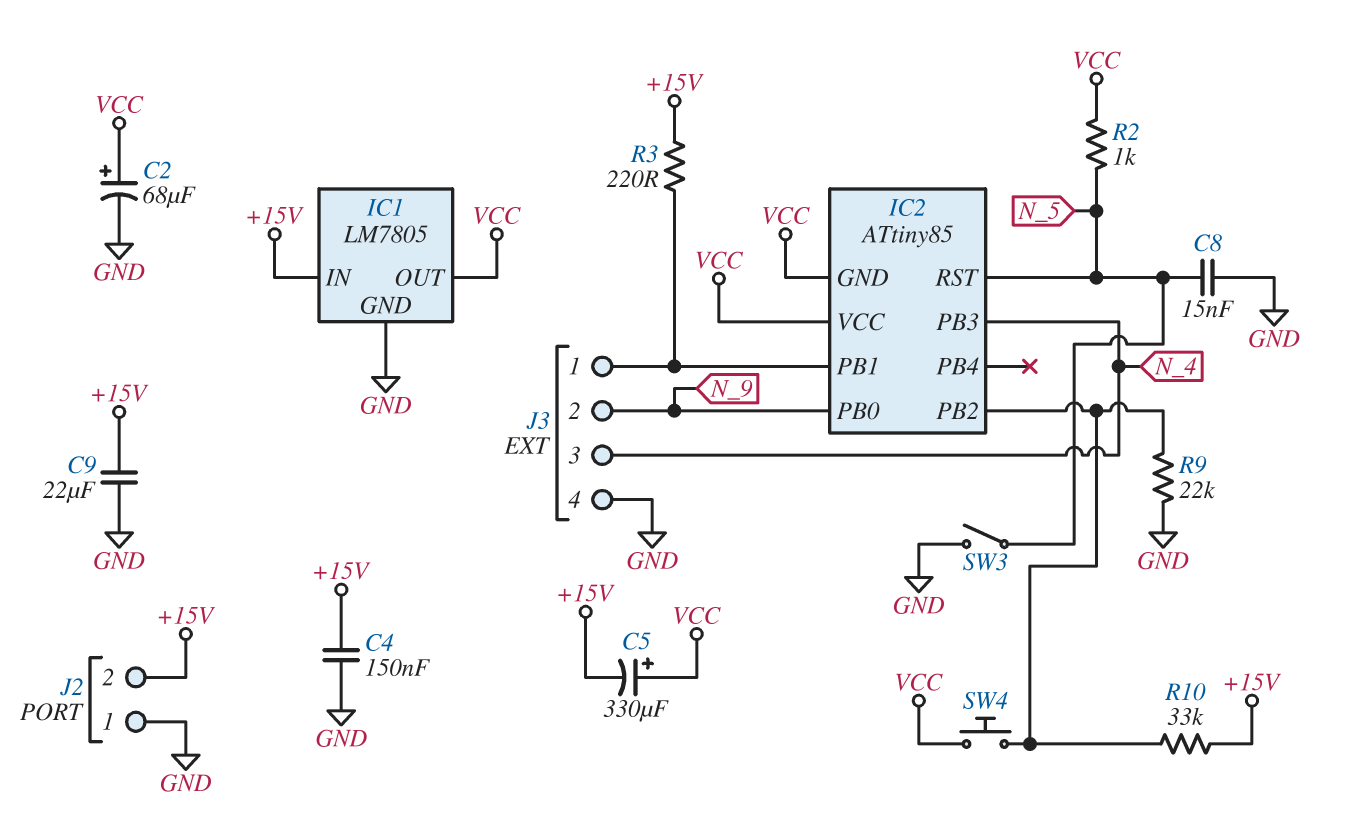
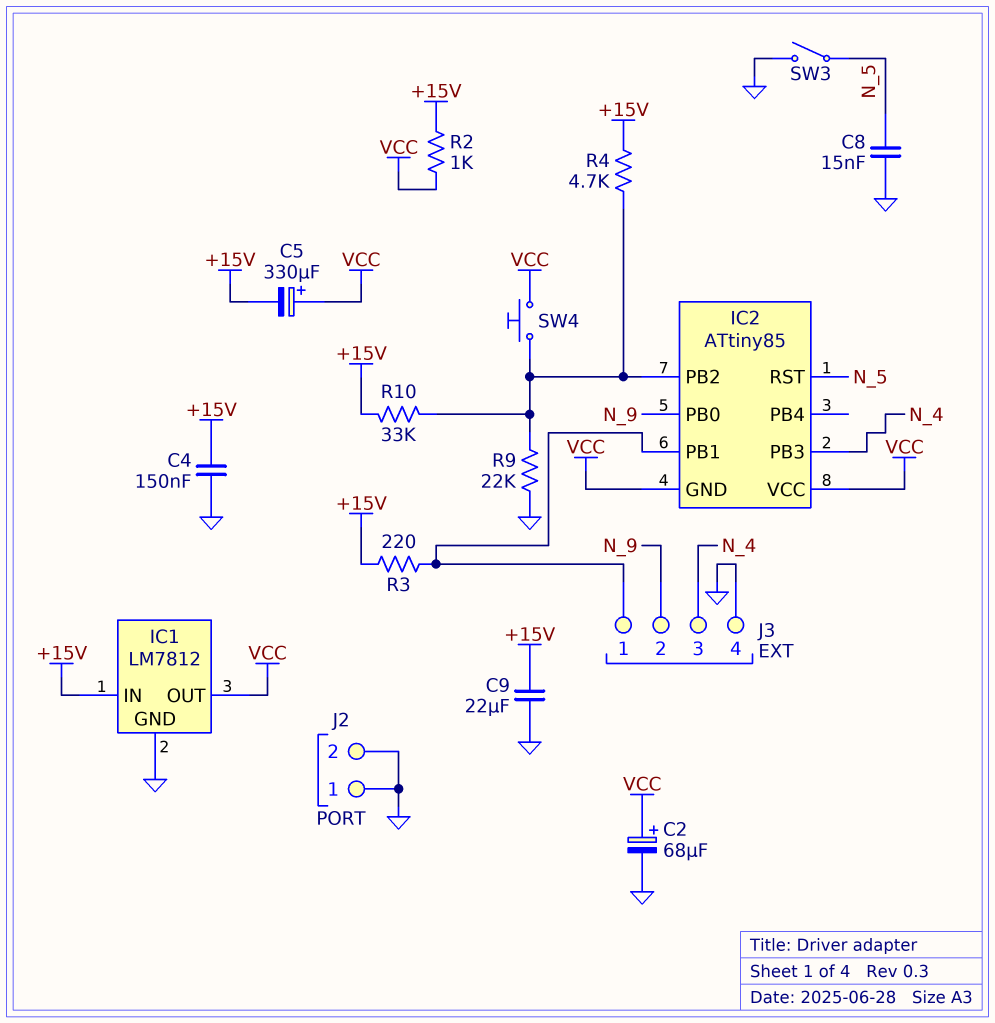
IC1: LM7805 -> LM7812
J2 pin 2: +15V -> GND
R2: 1k (N_5, VCC) -> 1k (+15V, VCC)
R4: none -> 4.7k (+15V, IC2/PB2)

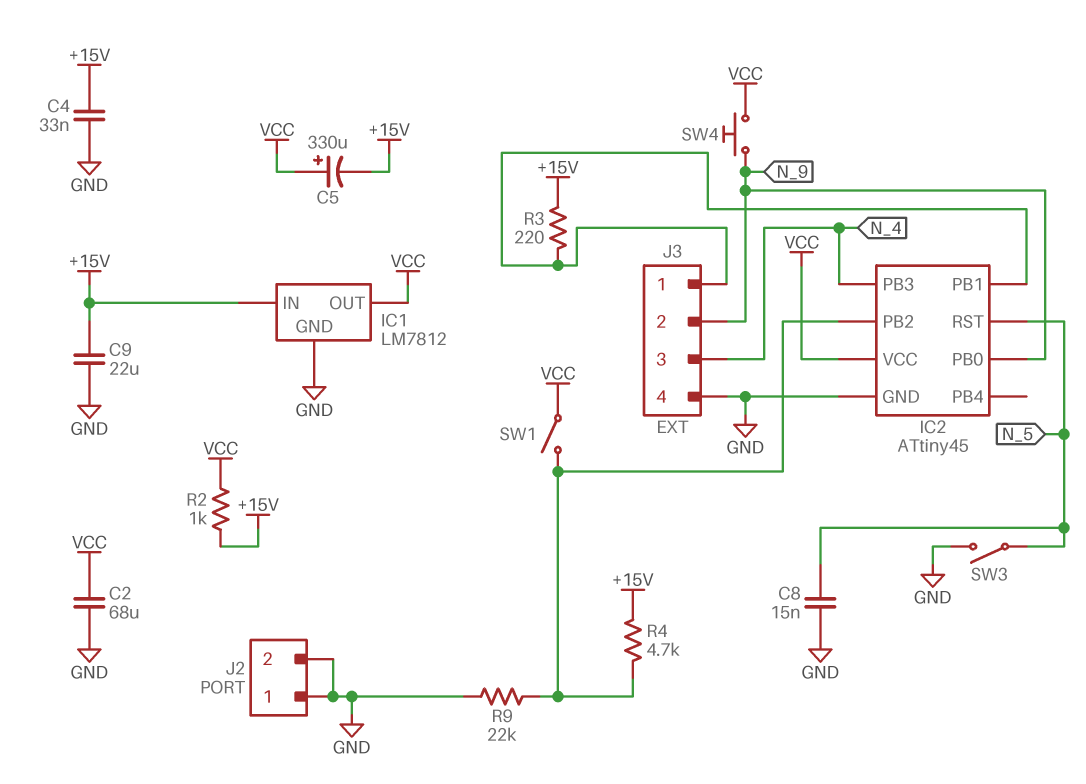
C2: 68uF (plus VCC, minus GND) -> 68uF (GND, VCC)
C4: 150nF (+15V, GND) -> 33nF (+15V, GND)
IC2: ATtiny85 -> ATtiny45
IC2 pin GND: VCC -> GND
R10: 33k (+15V, IC2/PB2) -> none
SW1: none -> switch (IC2/PB2, VCC)
SW4: button (IC2/PB2, VCC) -> button (N_9, VCC)

